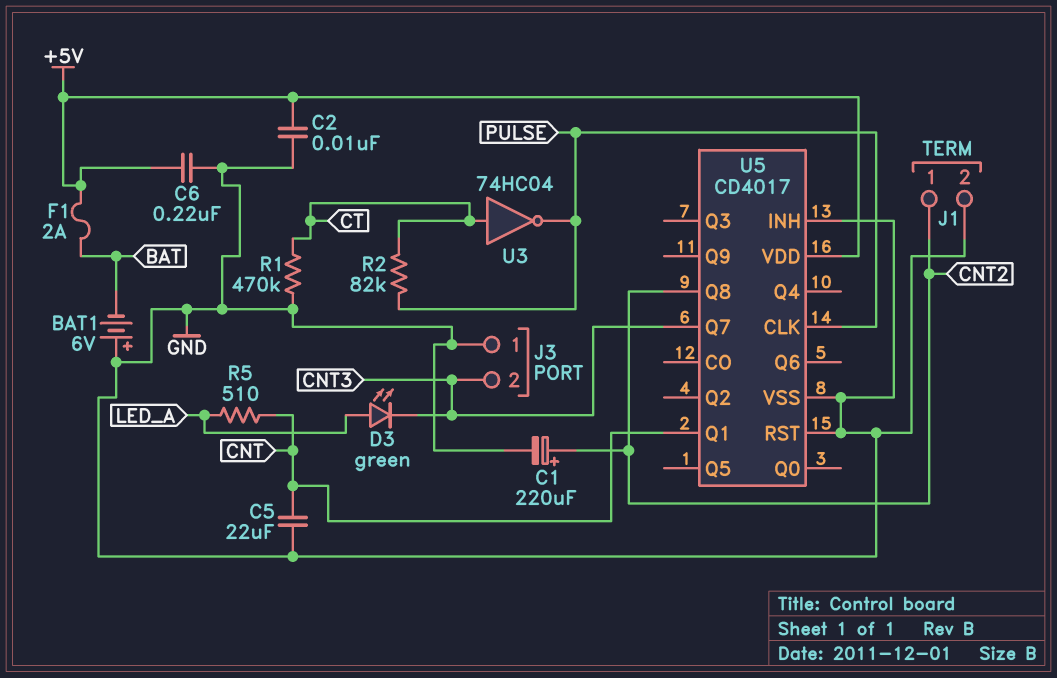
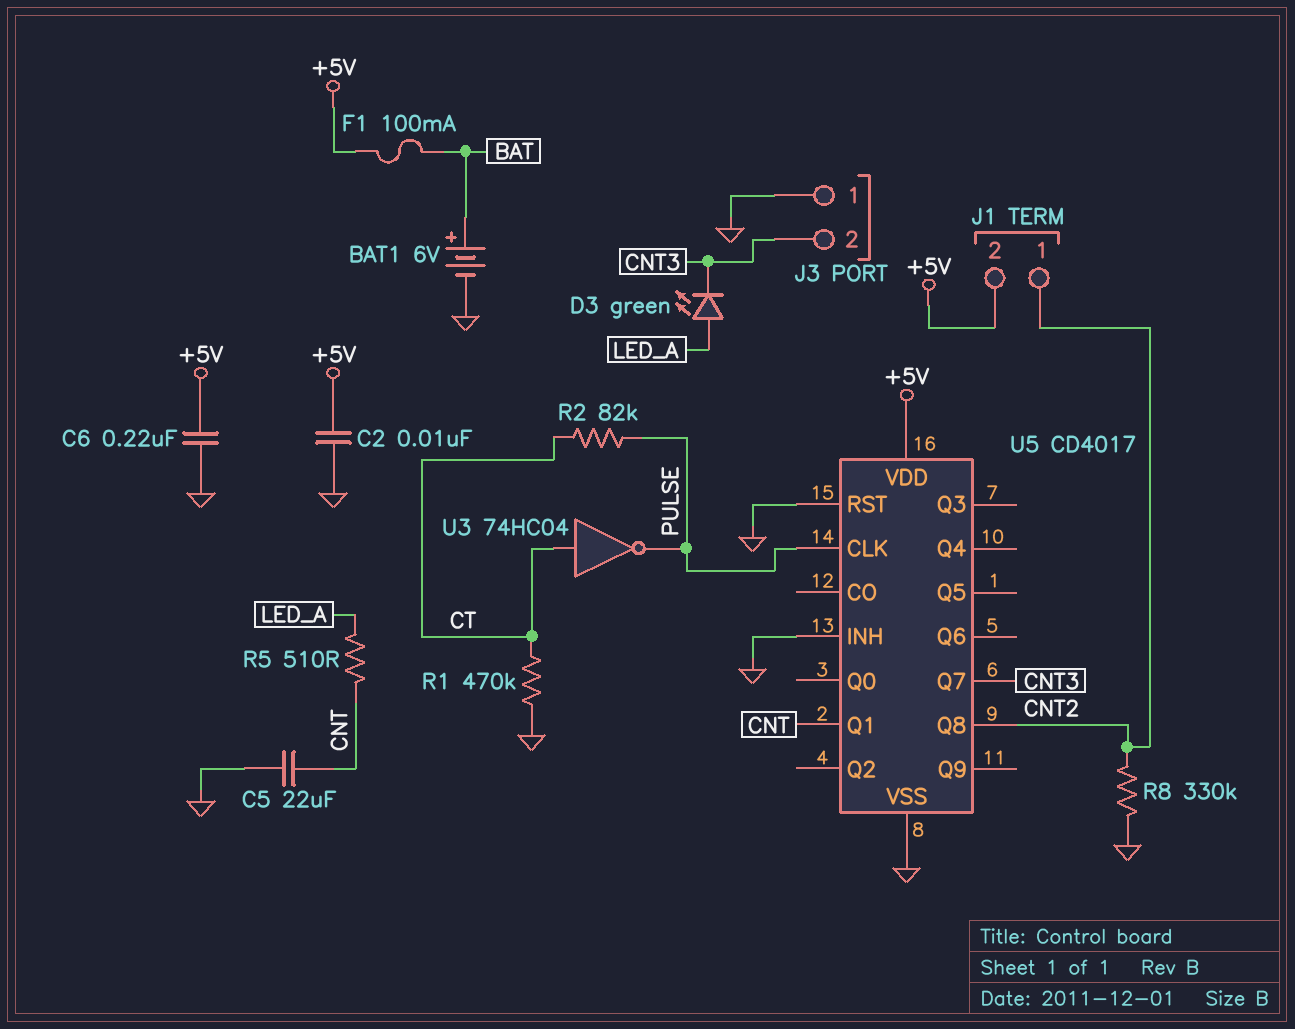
BAT1: 6V (plus GND, minus BAT) -> 6V (plus BAT, minus GND)
C1: 220uF (plus CNT2, minus GND) -> none
F1: 2A (+5V, BAT) -> 100mA (+5V, BAT)
J1 pin 2: GND -> +5V
R8: none -> 330k (CNT2, GND)

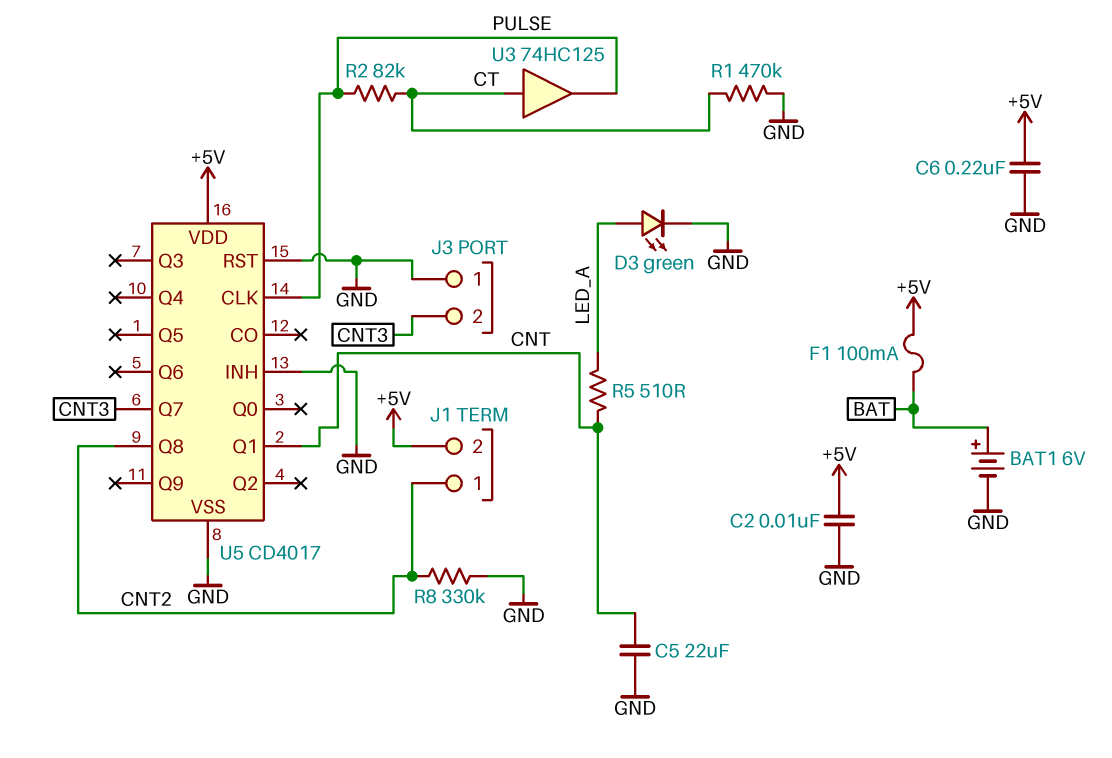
D3: LED green (A LED_A, K CNT3) -> LED green (A LED_A, K GND)
U3: NOT 74HC04 (in CT, out PULSE) -> buffer 74HC125 (in CT, out PULSE)

